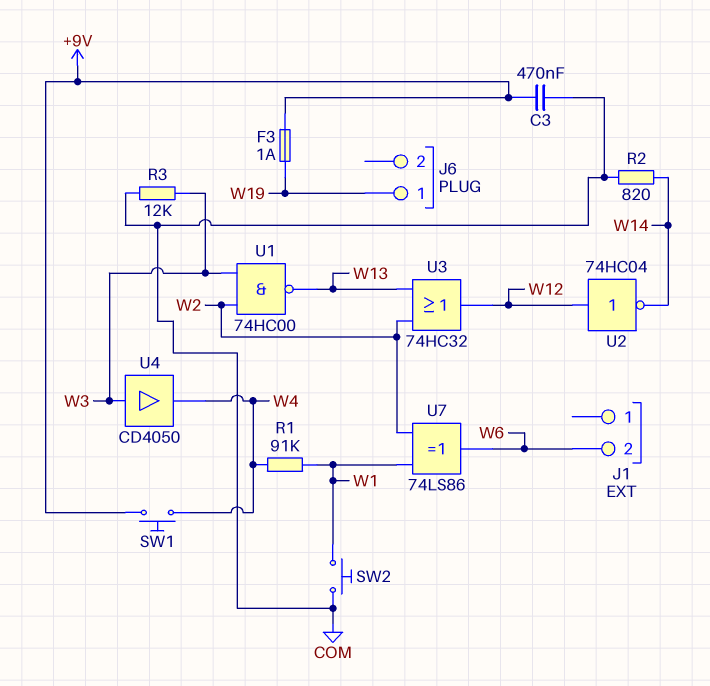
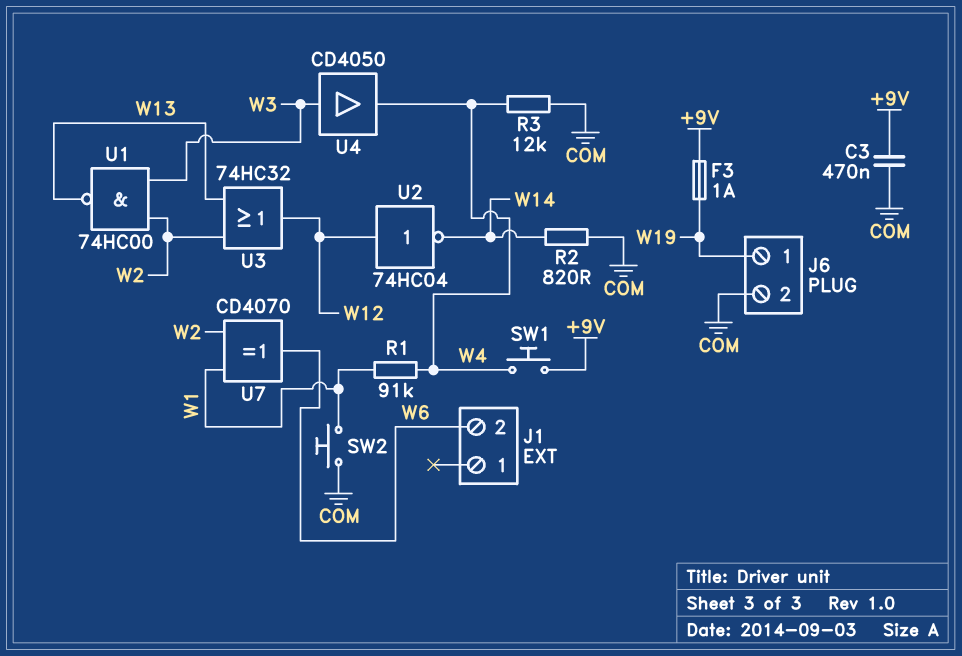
J6 pin 2: none -> COM
R3: 12k (COM, W3) -> 12k (COM, W4)
U7: XOR 74LS86 (in W1, in W2, out W6) -> XOR CD4070 (in W1, in W2, out W6)

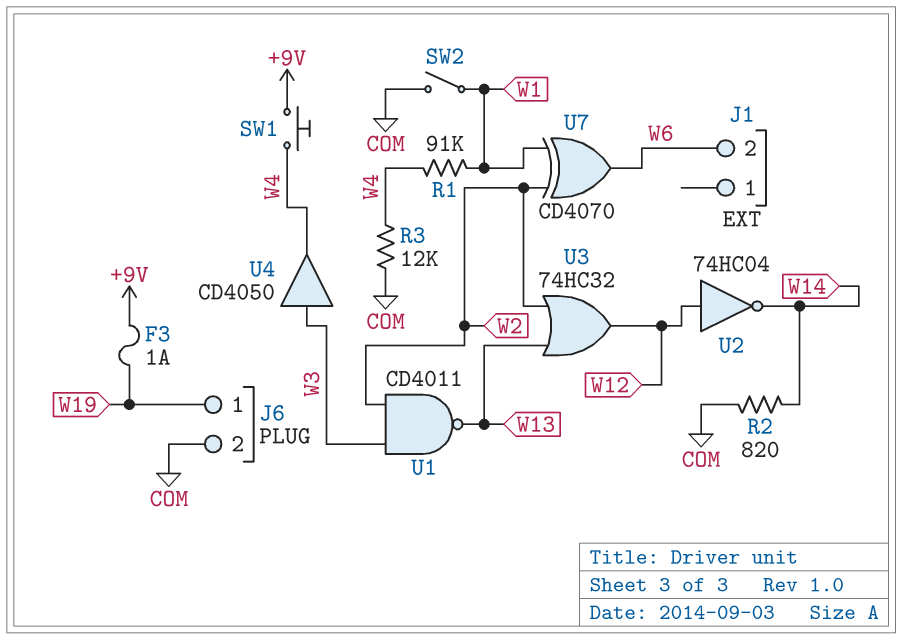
C3: 470nF (+9V, COM) -> none
SW2: button (COM, W1) -> switch (COM, W1)
U1: NAND 74HC00 (in W2, in W3, out W13) -> NAND CD4011 (in W2, in W3, out W13)

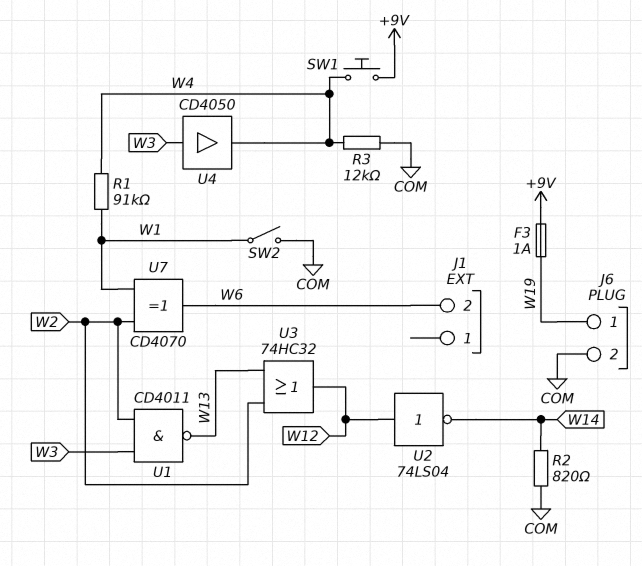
U2: NOT 74HC04 (in W12, out W14) -> NOT 74LS04 (in W12, out W14)

